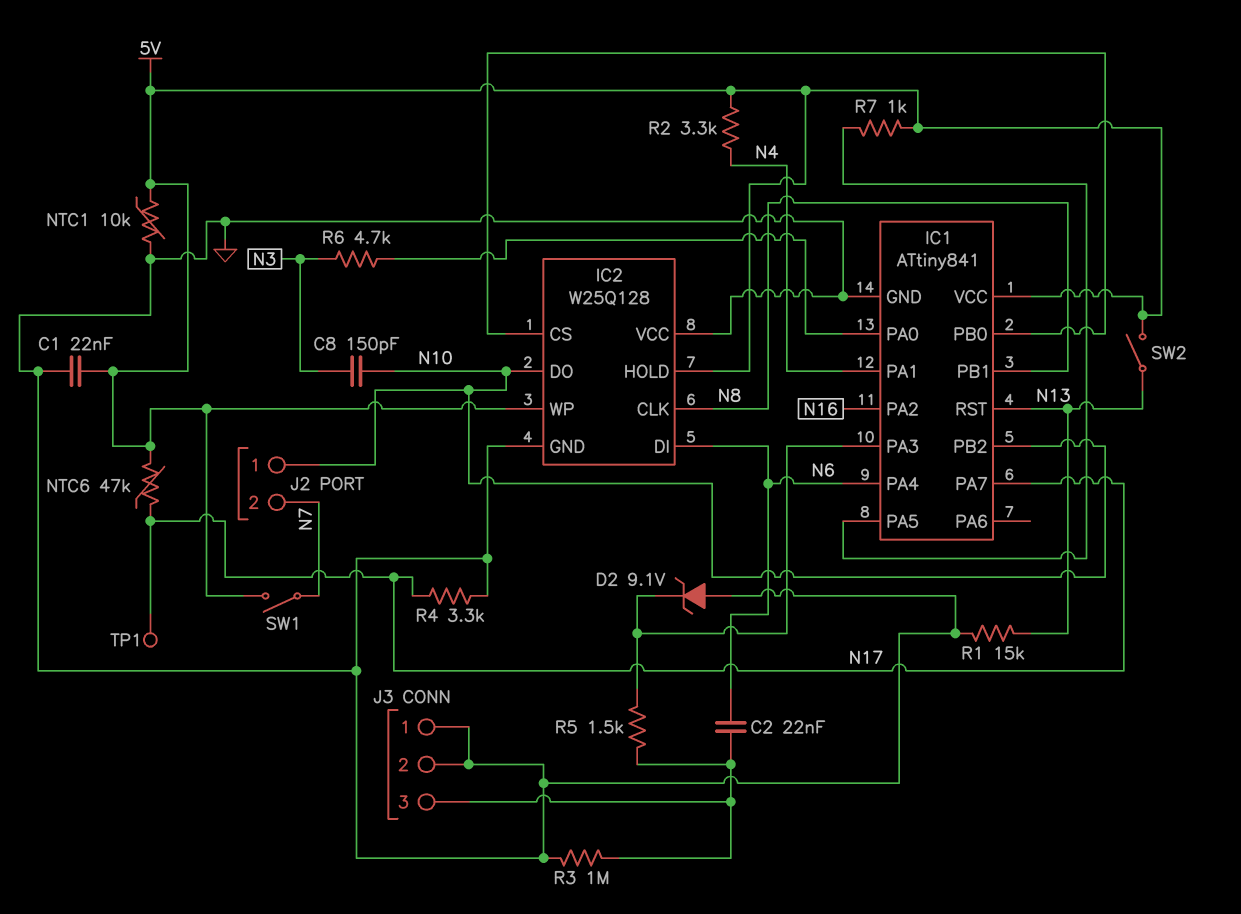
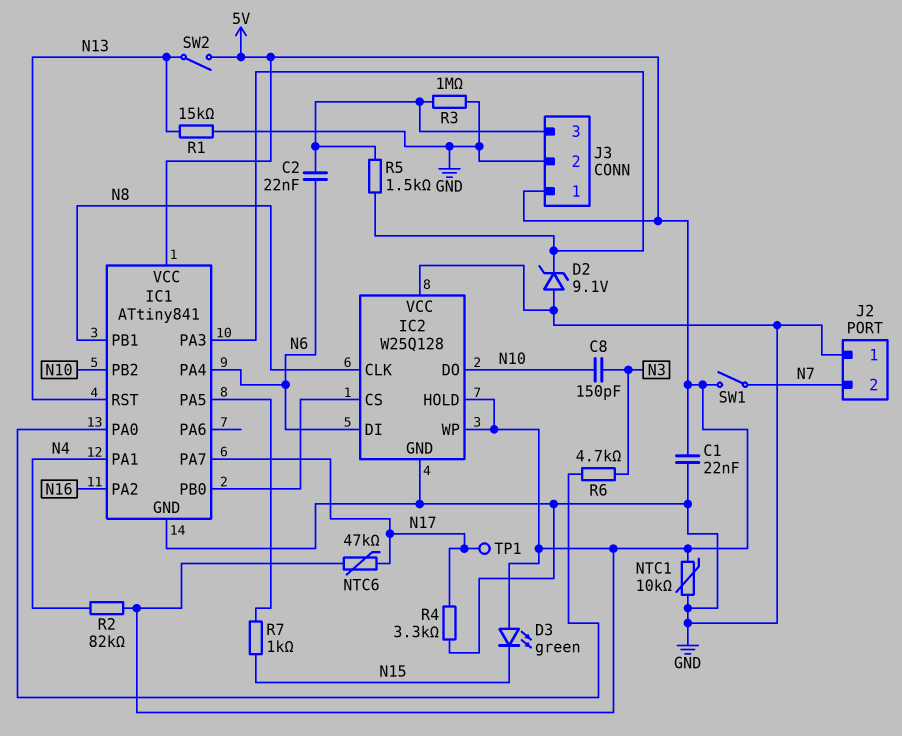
D3: none -> LED green (A 5V, K N15)
J2 pin 1: N10 -> GND
J3 pin 1: GND -> 5V
R2: 3.3k (5V, N4) -> 82k (5V, N4)
R7: 1k (5V, IC1/PA5) -> 1k (IC1/PA5, N15)

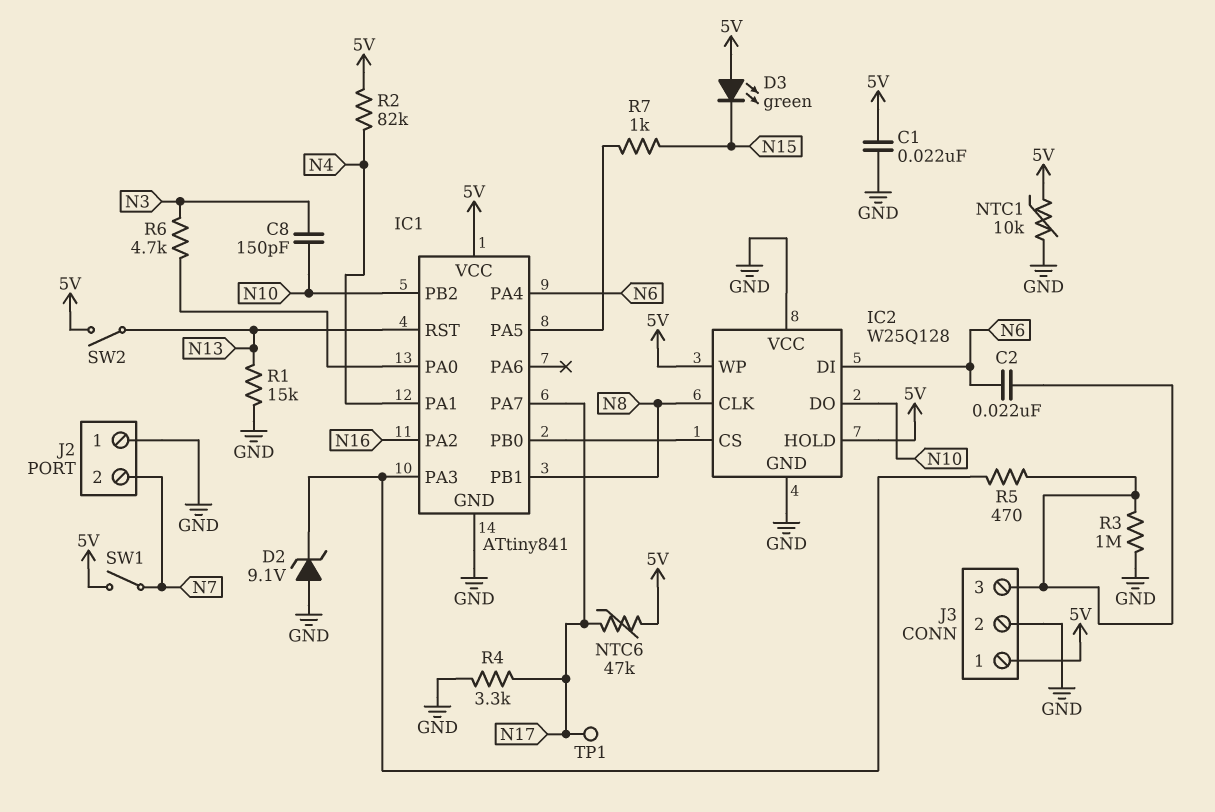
R5: 1.5k (IC1/PA3, J3/3) -> 470 (IC1/PA3, J3/3)

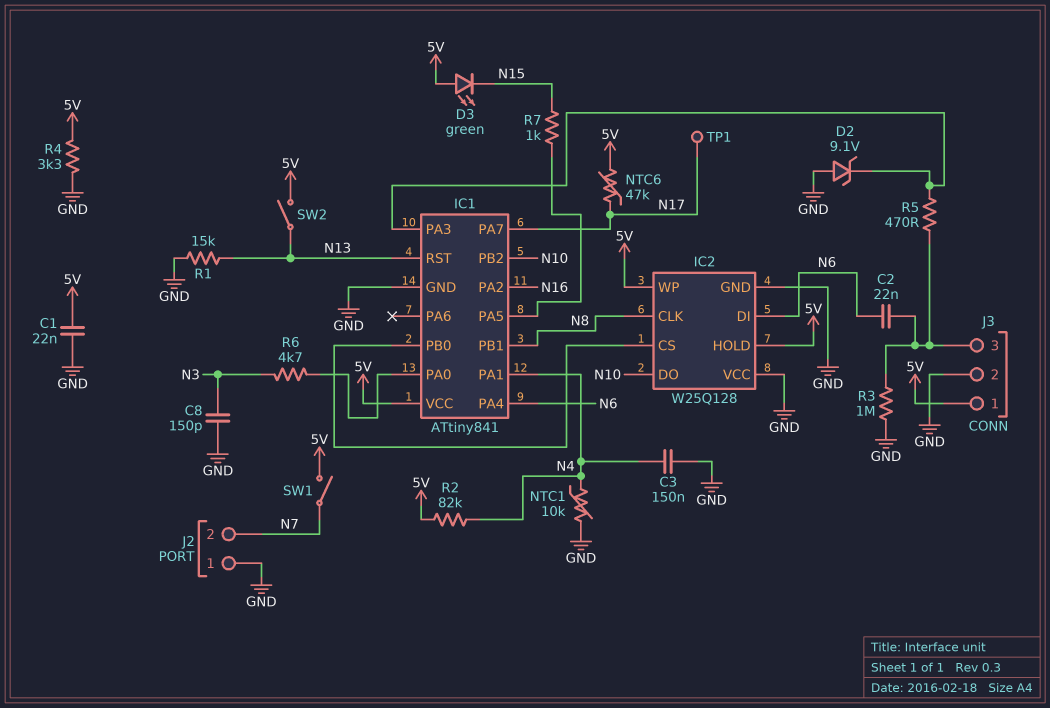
C3: none -> 150nF (GND, N4)
C8: 150pF (N3, N10) -> 150pF (GND, N3)
NTC1: 10k (5V, GND) -> 10k (GND, N4)
R4: 3.3k (GND, N17) -> 3.3k (5V, GND)

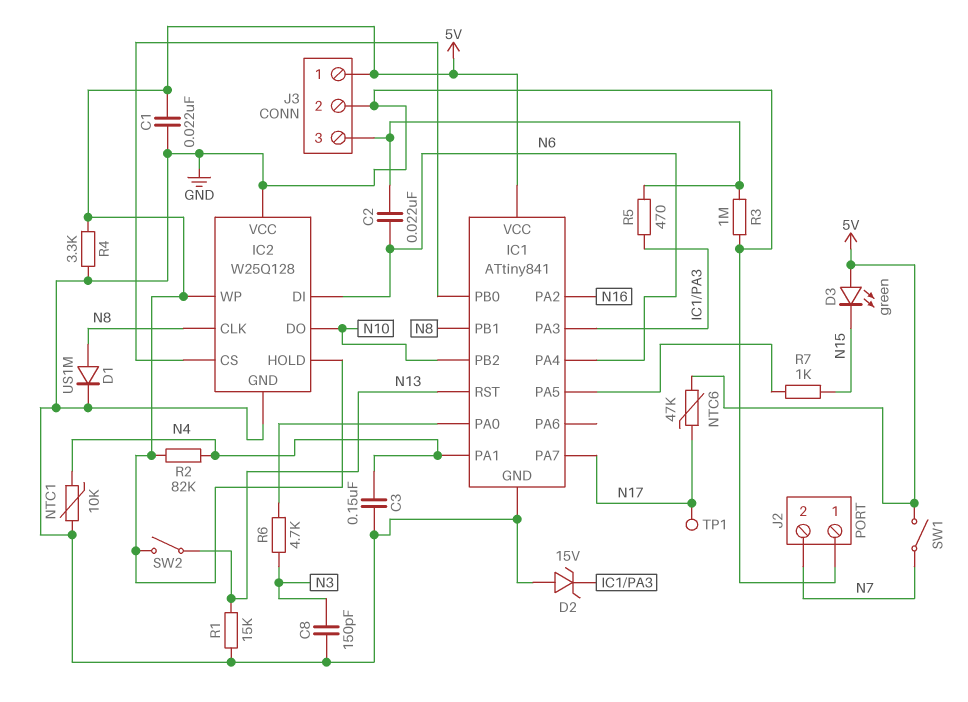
D1: none -> diode US1M (A N8, K GND)
D2: zener 9.1V (A GND, K IC1/PA3) -> zener 15V (A GND, K IC1/PA3)

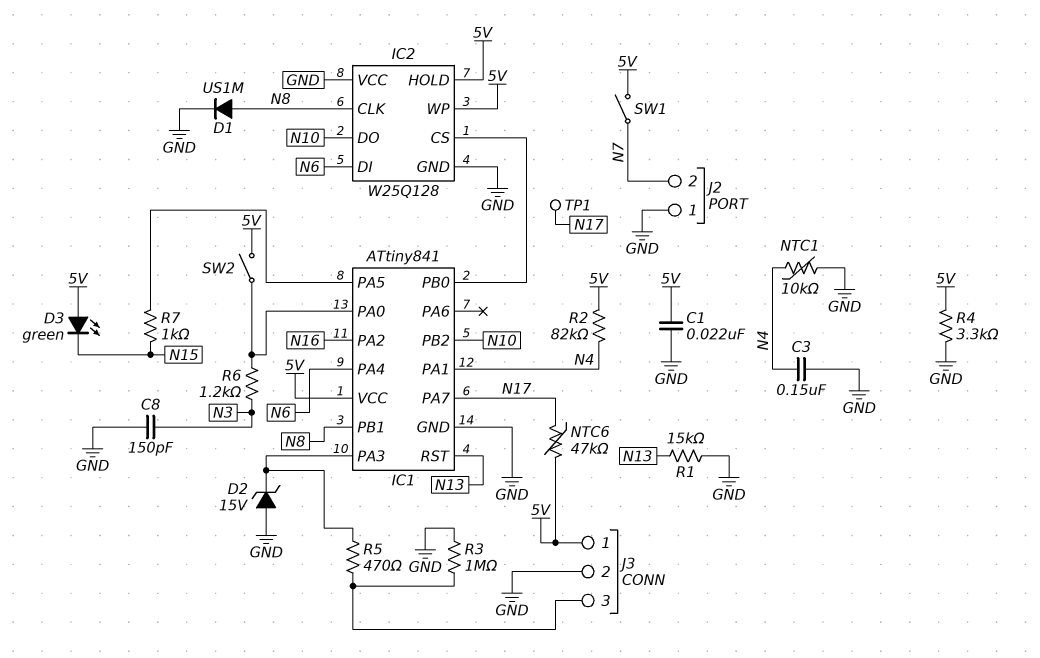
C2: 22nF (J3/3, N6) -> none
R6: 4.7k (IC1/PA0, N3) -> 1.2k (IC1/PA0, N3)
SW2: switch (5V, N13) -> switch (5V, IC1/PA0)

